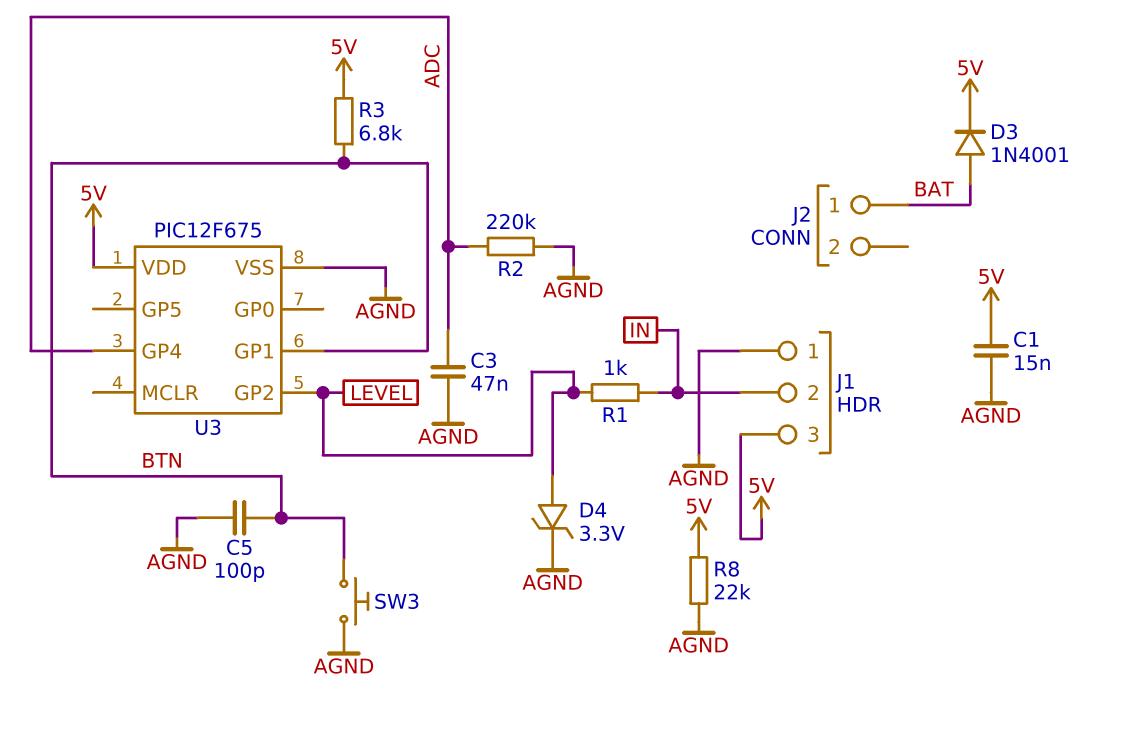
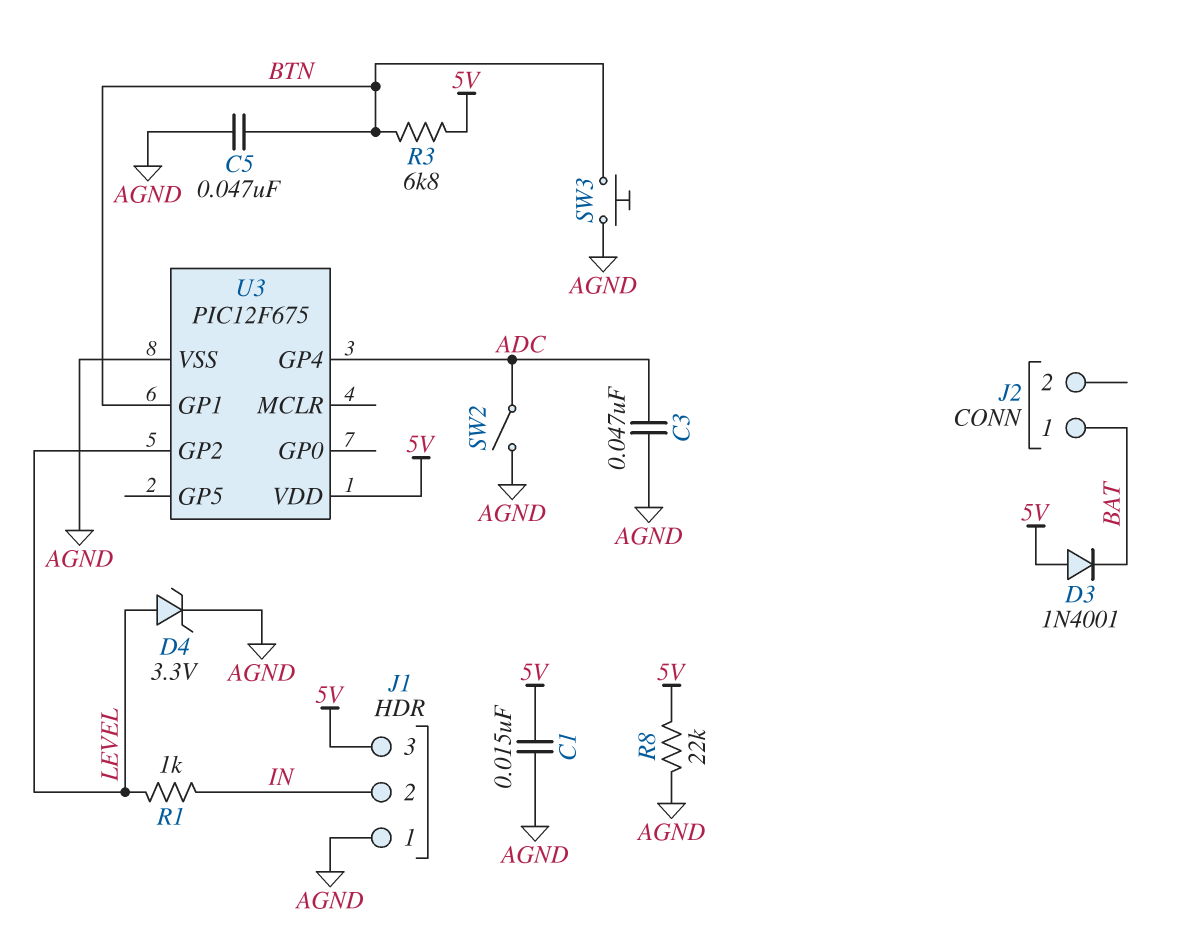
C5: 100pF (AGND, BTN) -> 47nF (AGND, BTN)
D3: diode 1N4001 (A BAT, K 5V) -> diode 1N4001 (A 5V, K BAT)
R2: 220k (ADC, AGND) -> none
SW2: none -> switch (ADC, AGND)

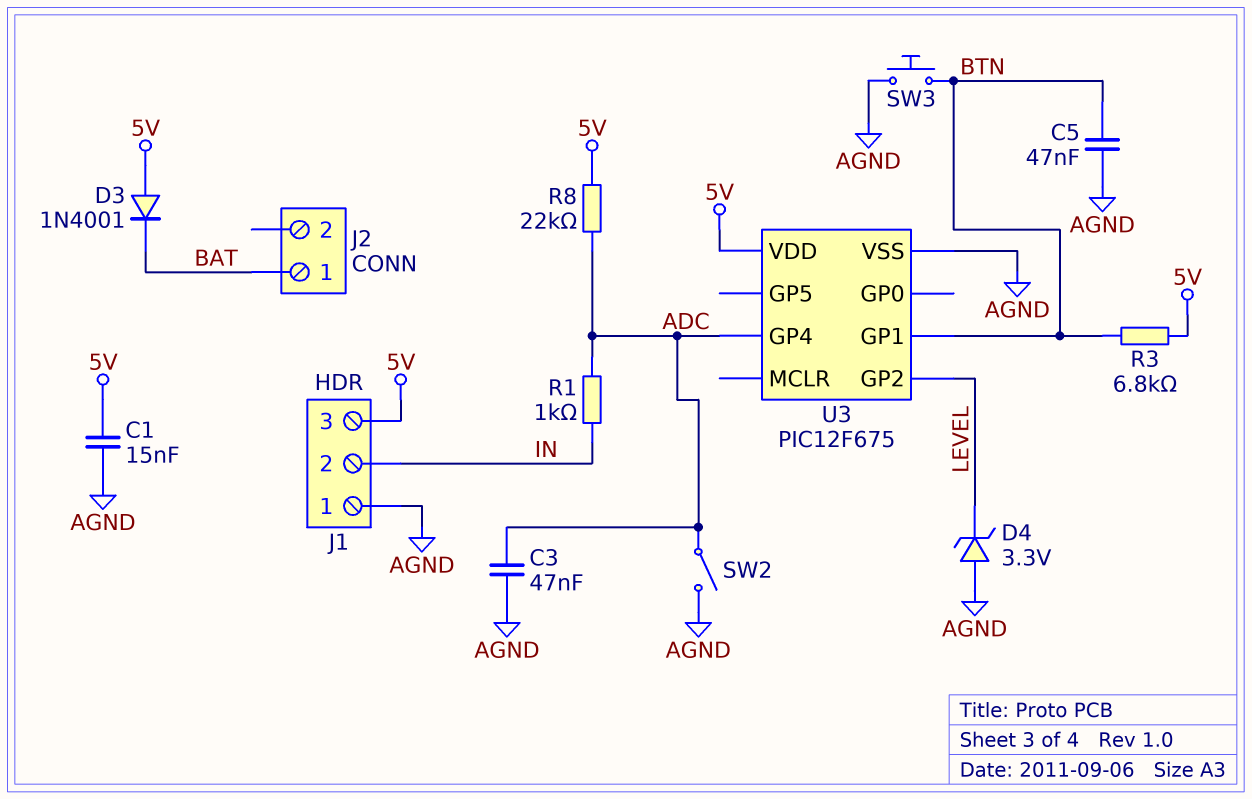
D4: zener 3.3V (A LEVEL, K AGND) -> zener 3.3V (A AGND, K LEVEL)
R1: 1k (IN, LEVEL) -> 1k (ADC, IN)
R8: 22k (5V, AGND) -> 22k (5V, ADC)

